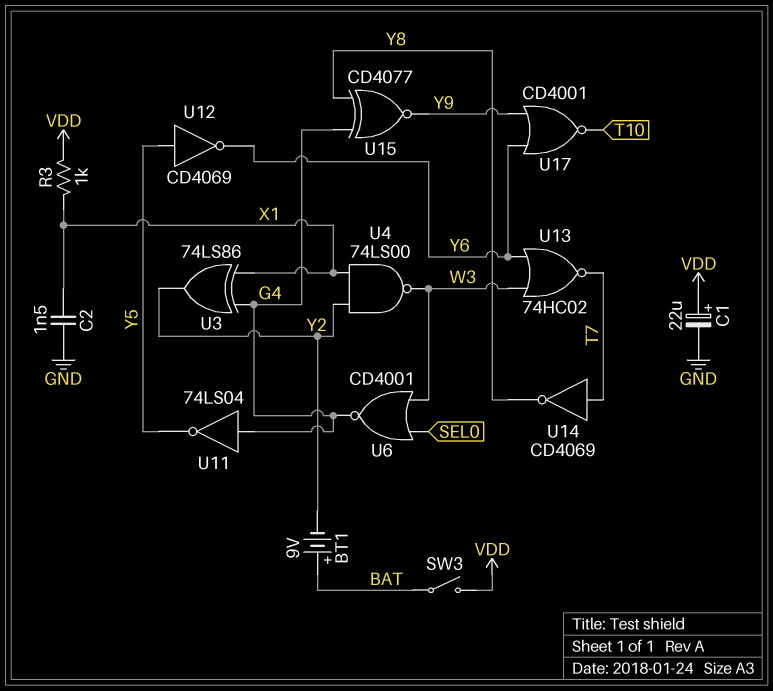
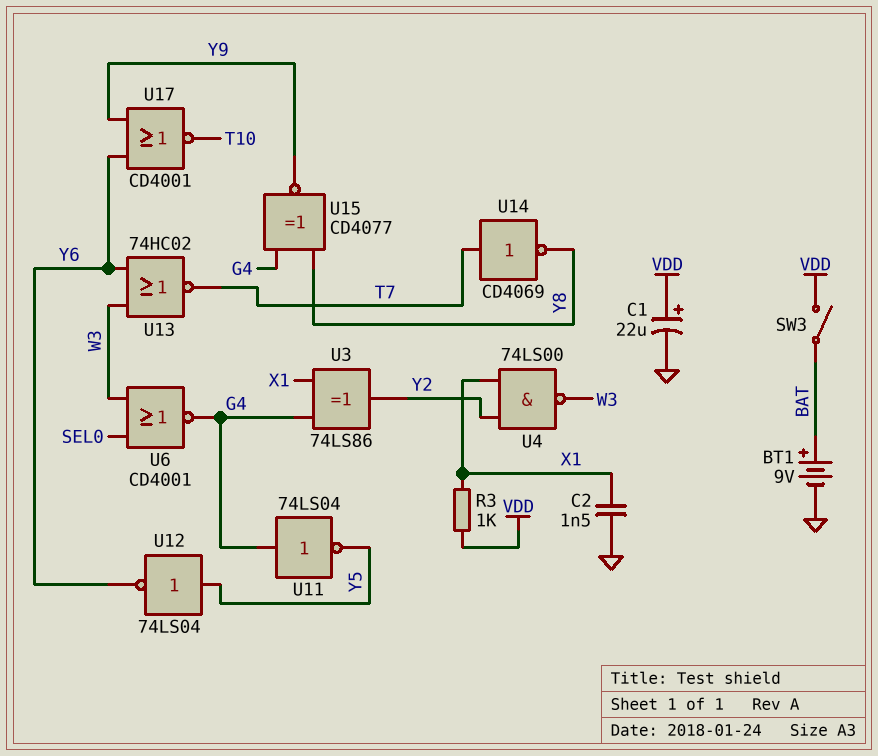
BT1: 9V (plus BAT, minus Y2) -> 9V (plus BAT, minus GND)
U12: NOT CD4069 (in Y5, out Y6) -> NOT 74LS04 (in Y5, out Y6)

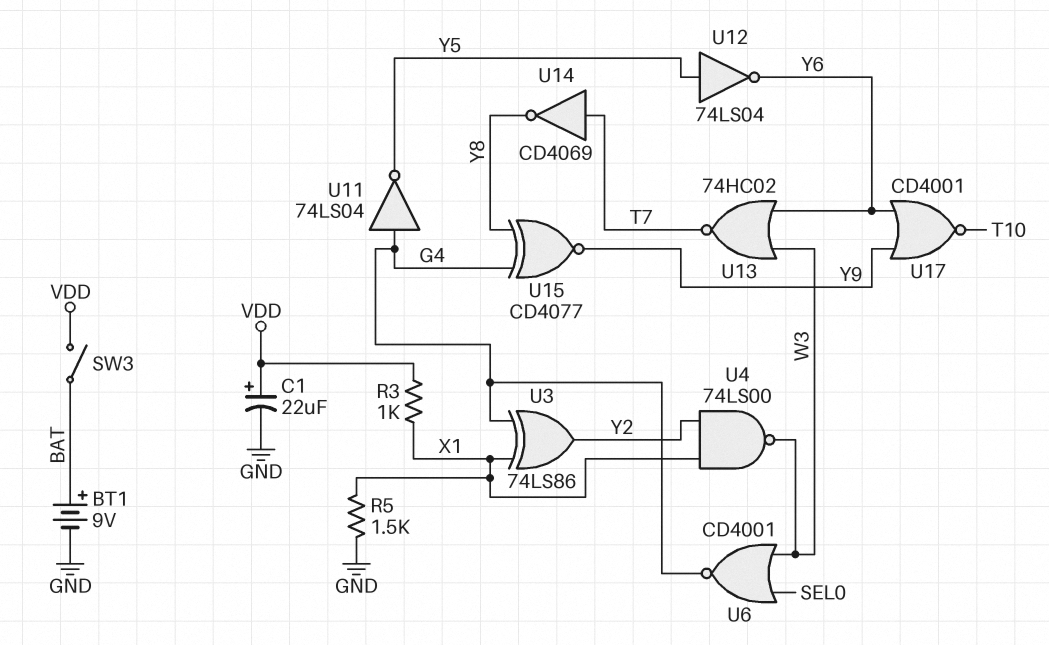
C2: 1.5nF (GND, X1) -> none
R5: none -> 1.5k (GND, X1)

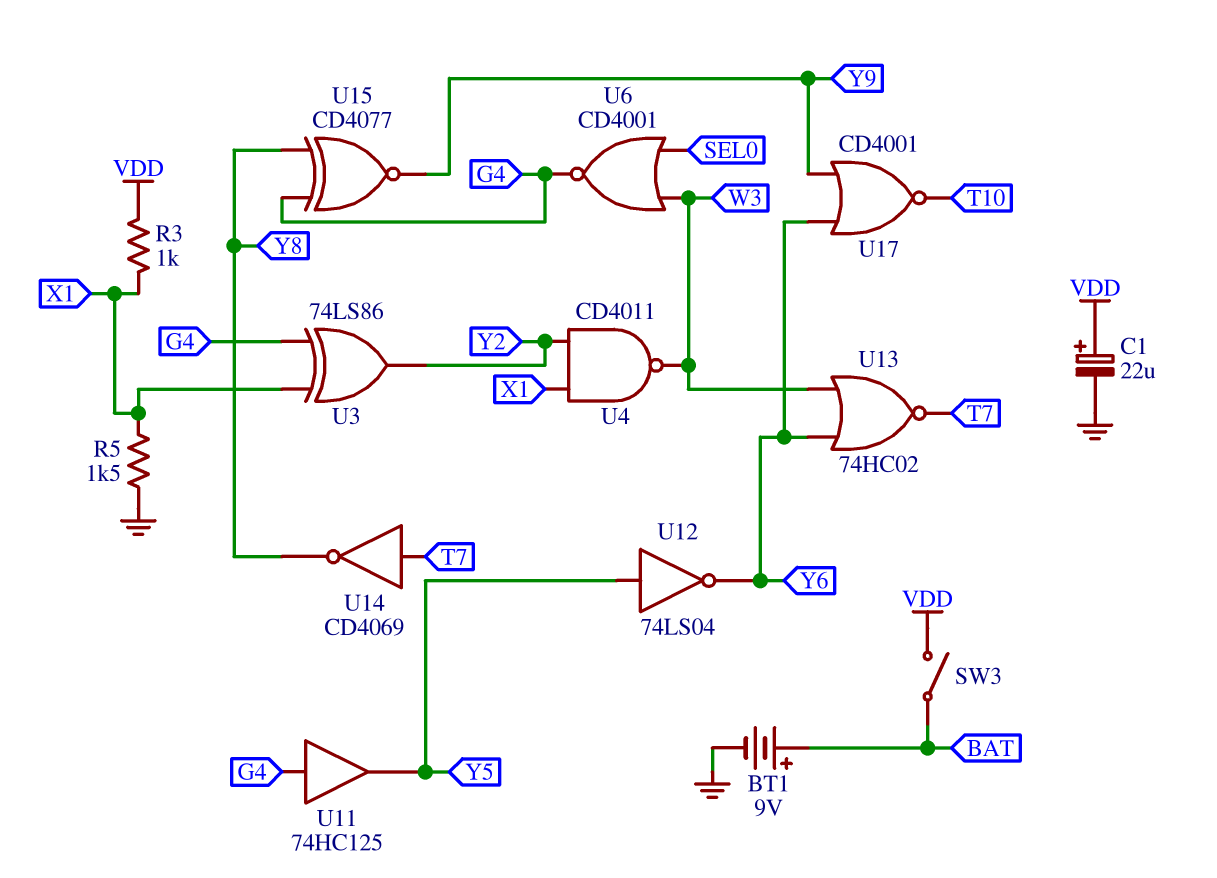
U4: NAND 74LS00 (in X1, in Y2, out W3) -> NAND CD4011 (in X1, in Y2, out W3)
U11: NOT 74LS04 (in G4, out Y5) -> buffer 74HC125 (in G4, out Y5)

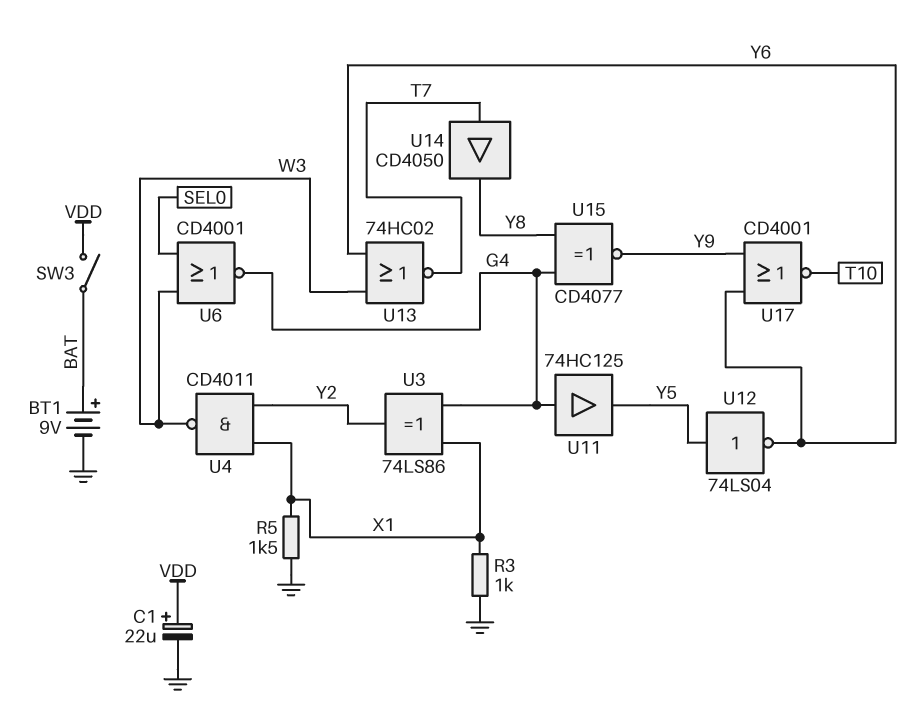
R3: 1k (VDD, X1) -> 1k (GND, X1)
U14: NOT CD4069 (in T7, out Y8) -> buffer CD4050 (in T7, out Y8)

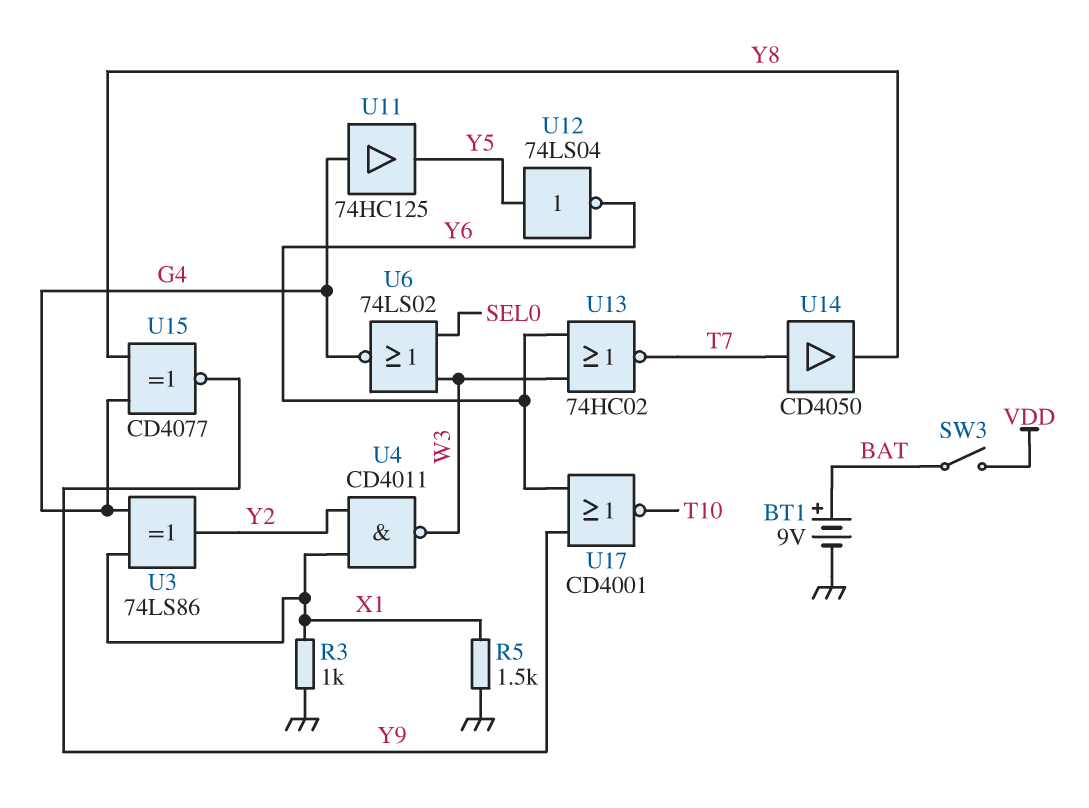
C1: 22uF (plus VDD, minus GND) -> none
U6: NOR CD4001 (in SEL0, in W3, out G4) -> NOR 74LS02 (in SEL0, in W3, out G4)

